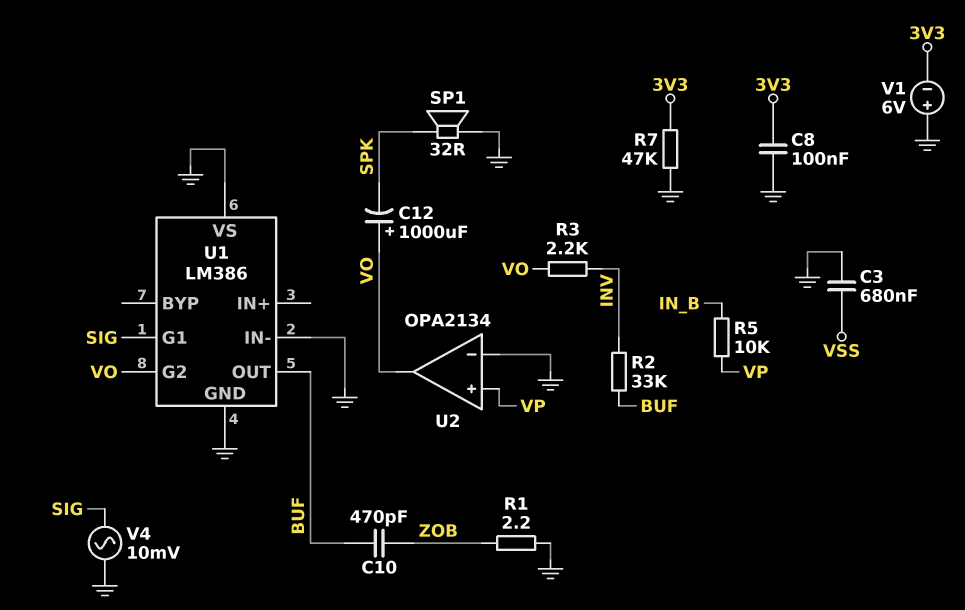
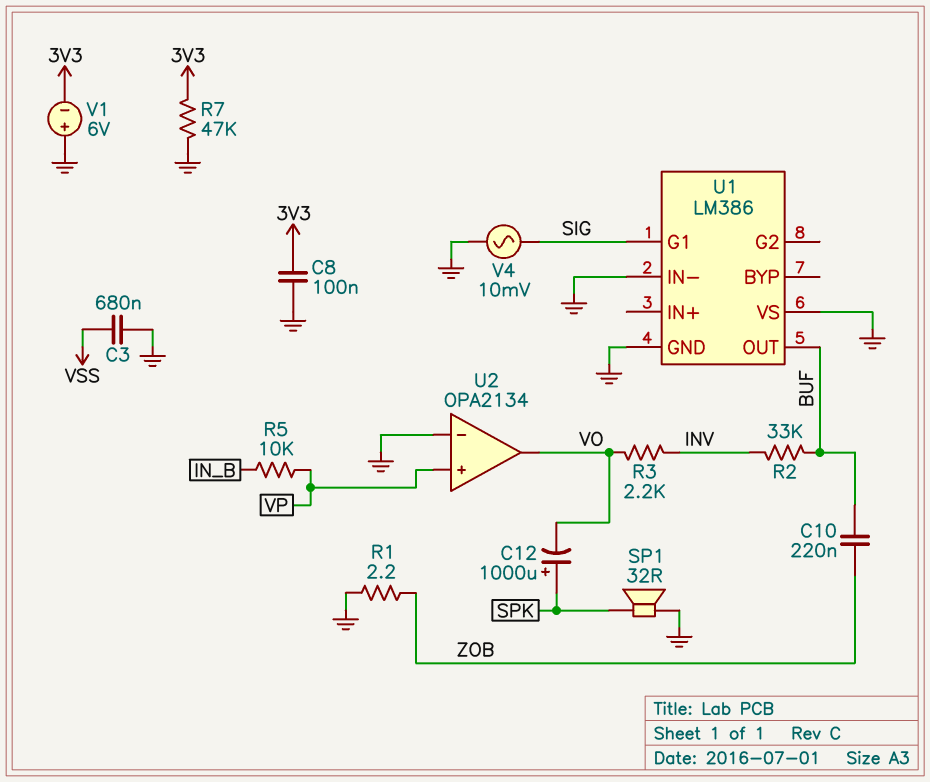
C10: 470pF (BUF, ZOB) -> 220nF (BUF, ZOB)
C12: 1000uF (plus VO, minus SPK) -> 1000uF (plus SPK, minus VO)
U1 pin G2: VO -> none

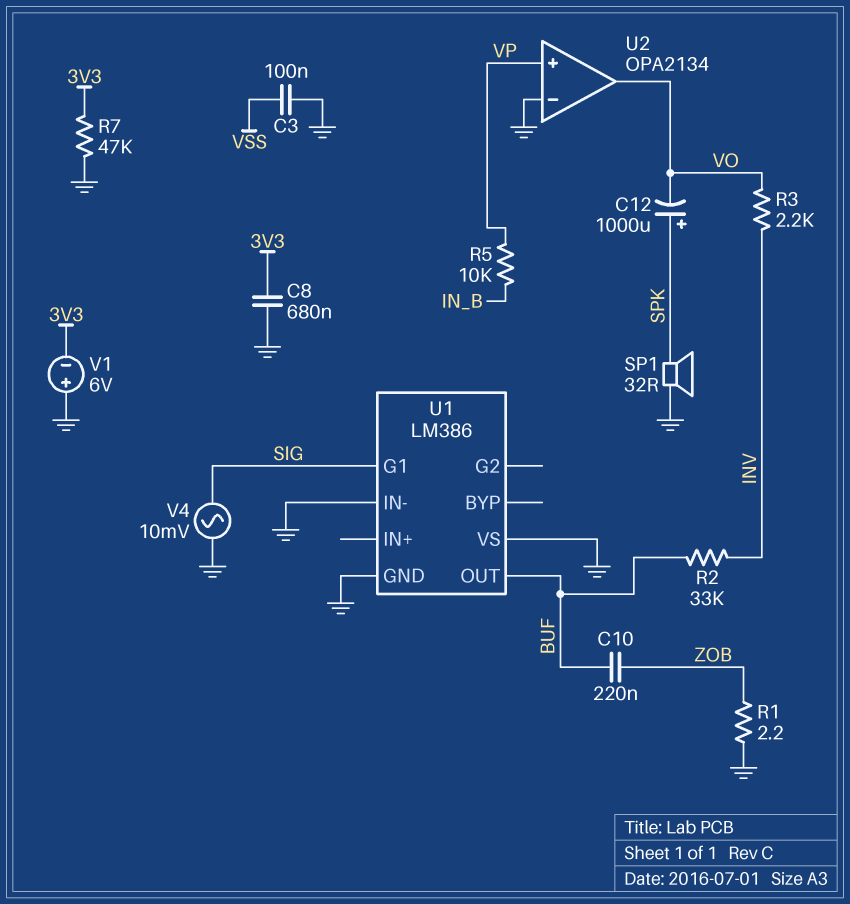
C3: 680nF (GND, VSS) -> 100nF (GND, VSS)
C8: 100nF (3V3, GND) -> 680nF (3V3, GND)

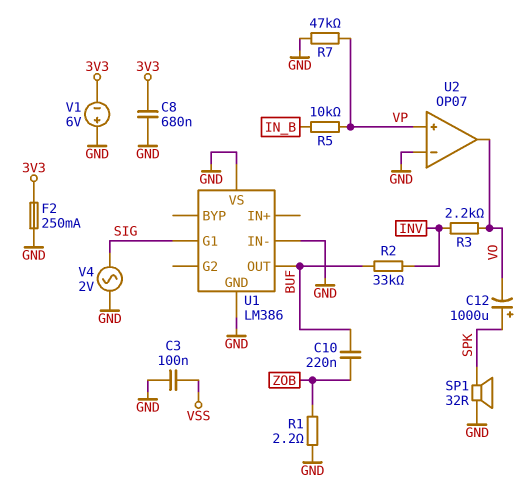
F2: none -> 250mA (3V3, GND)
R7: 47k (3V3, GND) -> 47k (GND, VP)
U2: OPA2134 -> OP07
V4: AC 10mV (GND, SIG) -> AC 2V (GND, SIG)

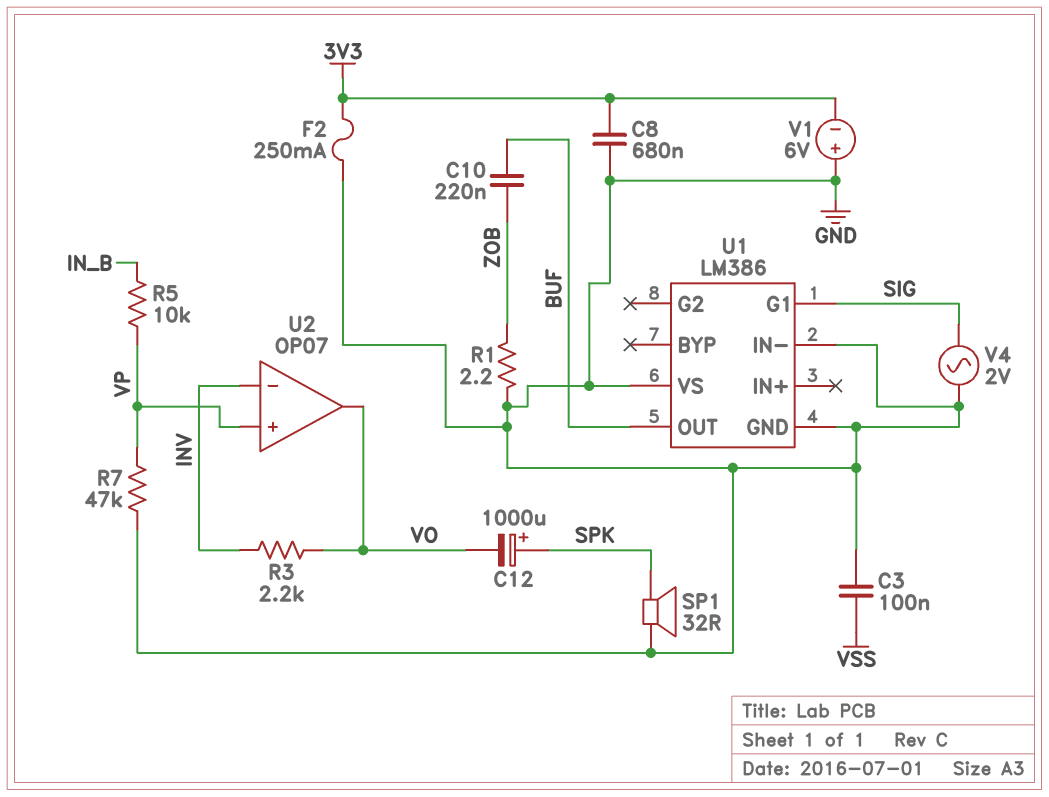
R2: 33k (BUF, INV) -> none
U2 pin in-: GND -> INV

